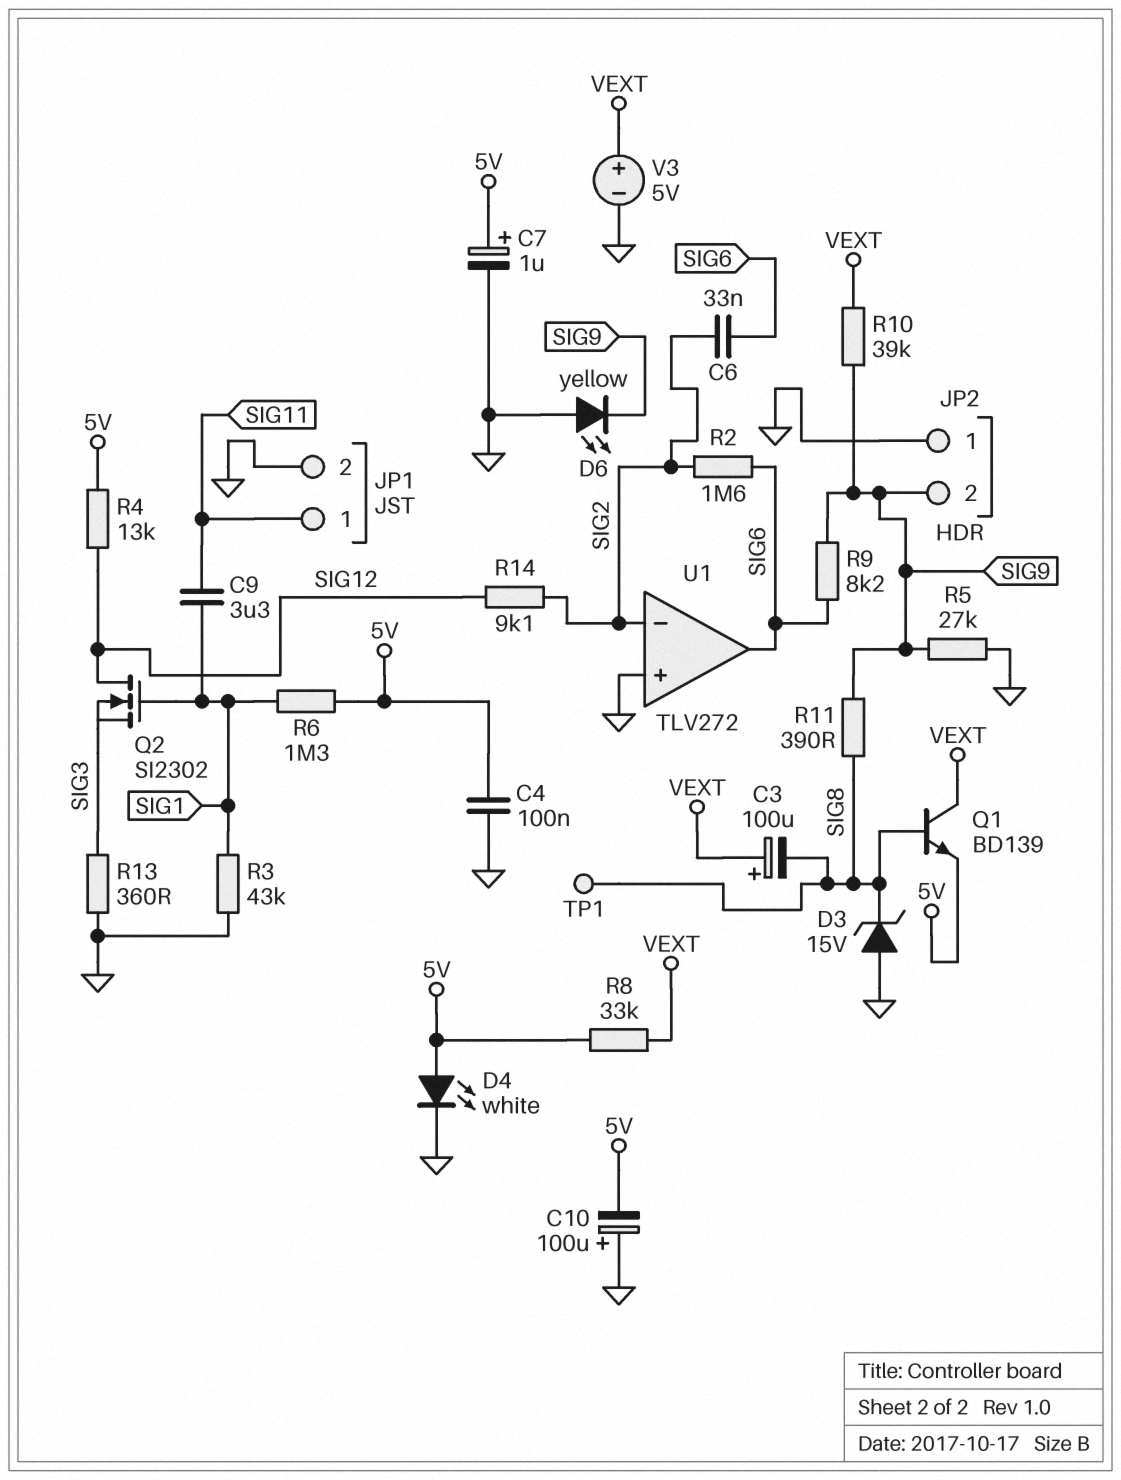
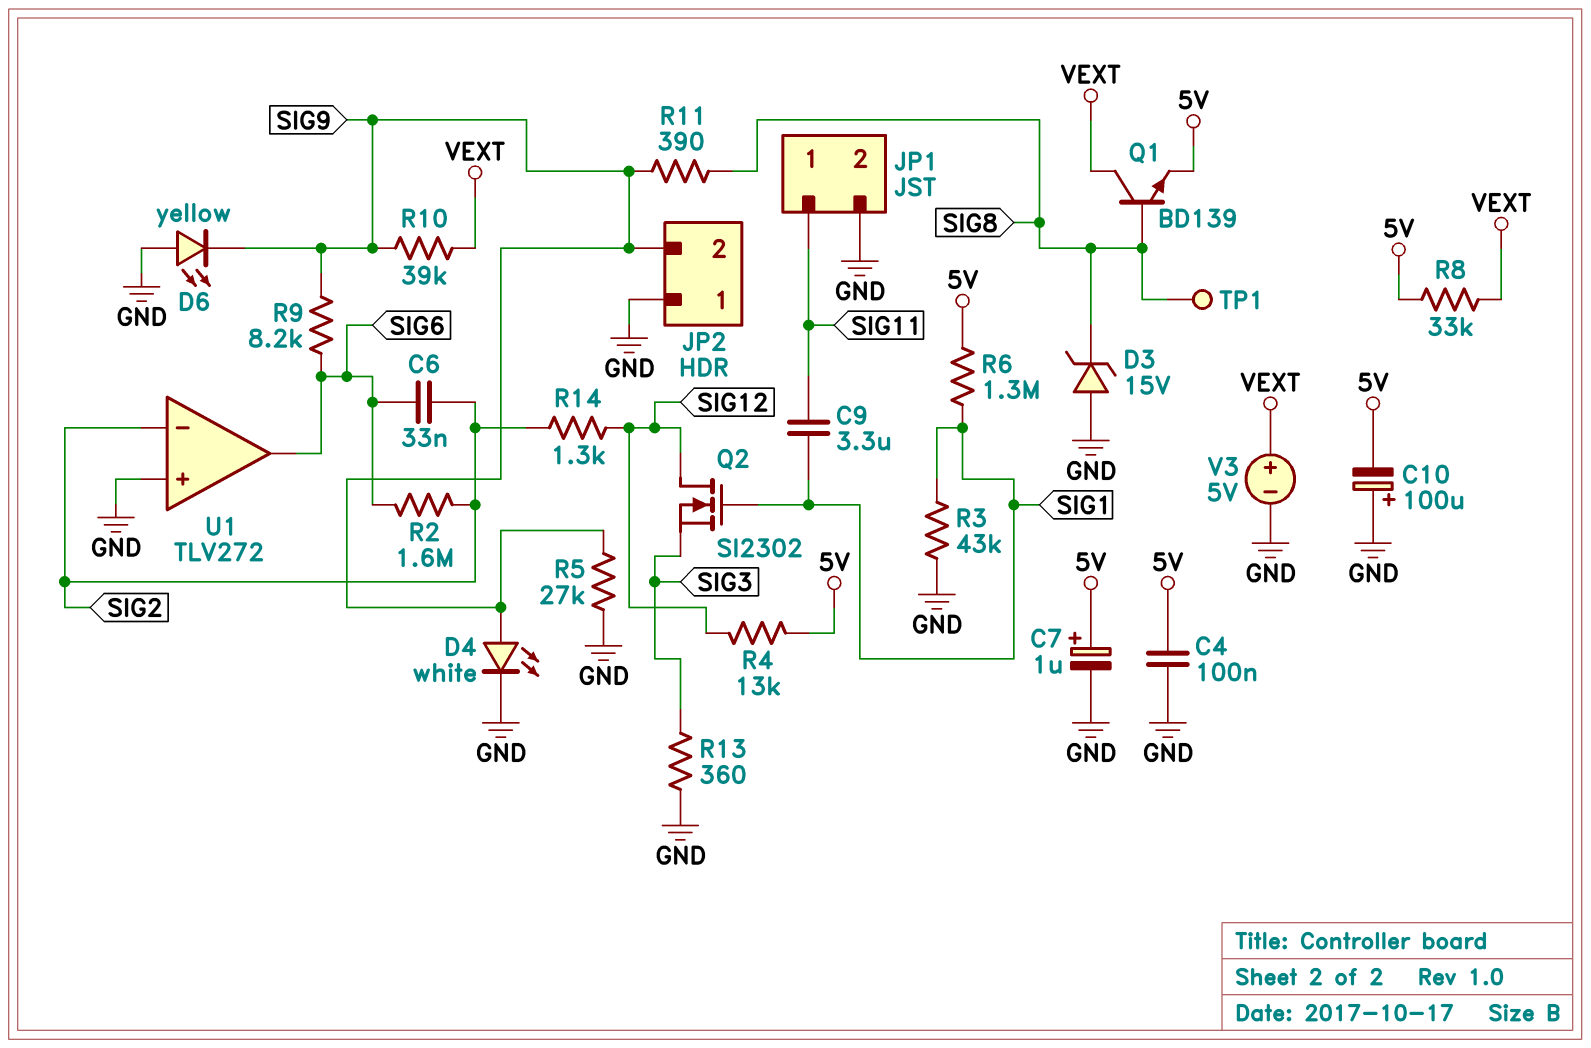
C3: 100uF (plus VEXT, minus SIG8) -> none
D4: LED white (A 5V, K GND) -> LED white (A SIG9, K GND)
R14: 9.1k (SIG2, SIG12) -> 1.3k (SIG2, SIG12)

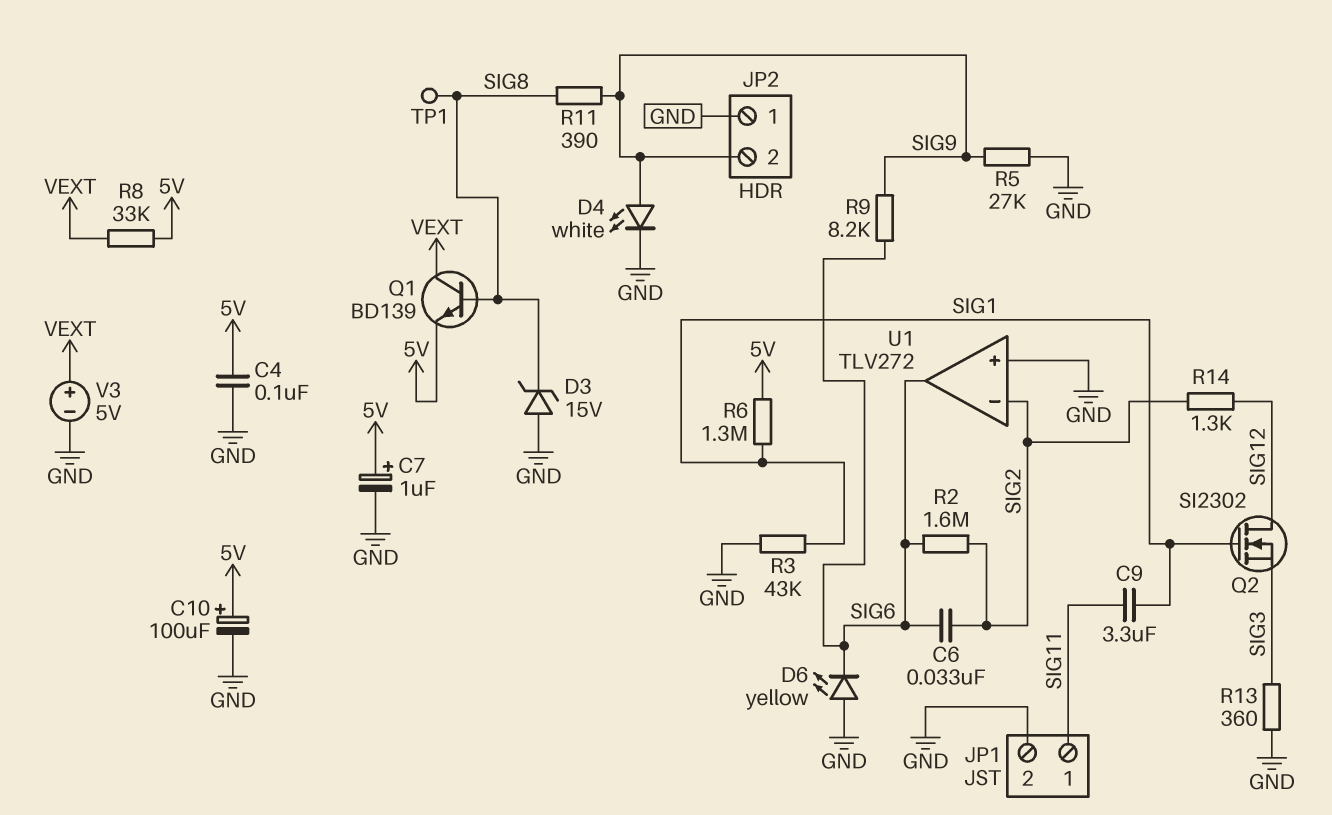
C10: 100uF (plus GND, minus 5V) -> 100uF (plus 5V, minus GND)
D6: LED yellow (A GND, K SIG9) -> LED yellow (A GND, K SIG6)
R4: 13k (5V, SIG12) -> none
R10: 39k (SIG9, VEXT) -> none

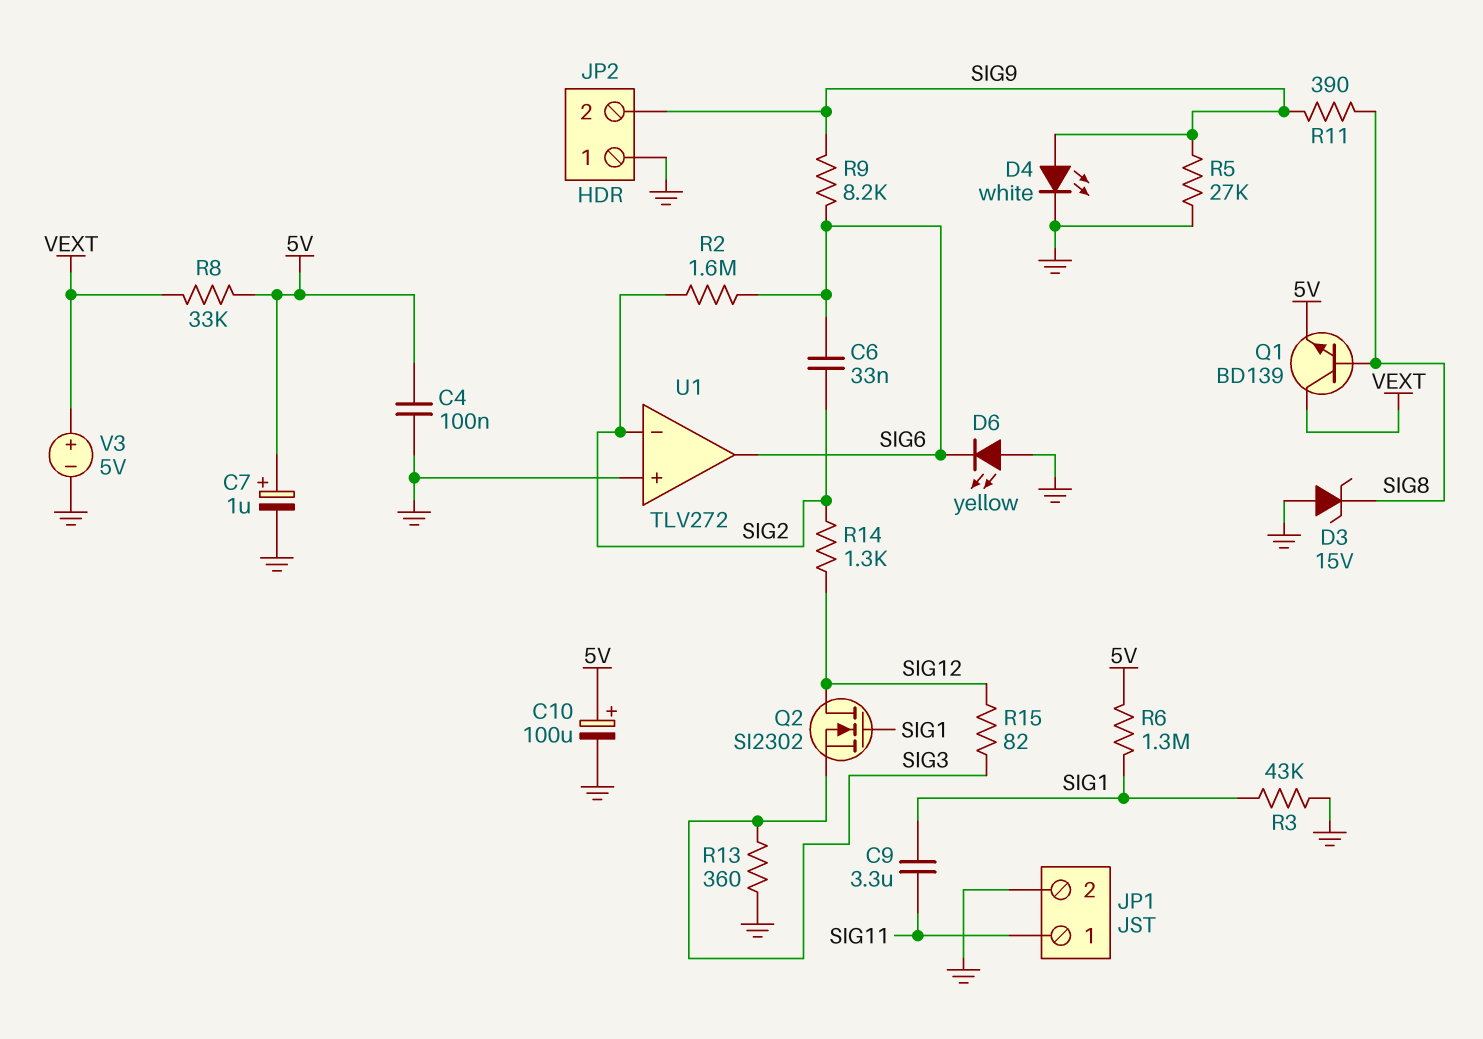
R15: none -> 82 (SIG3, SIG12)
TP1: test point (SIG8) -> none

